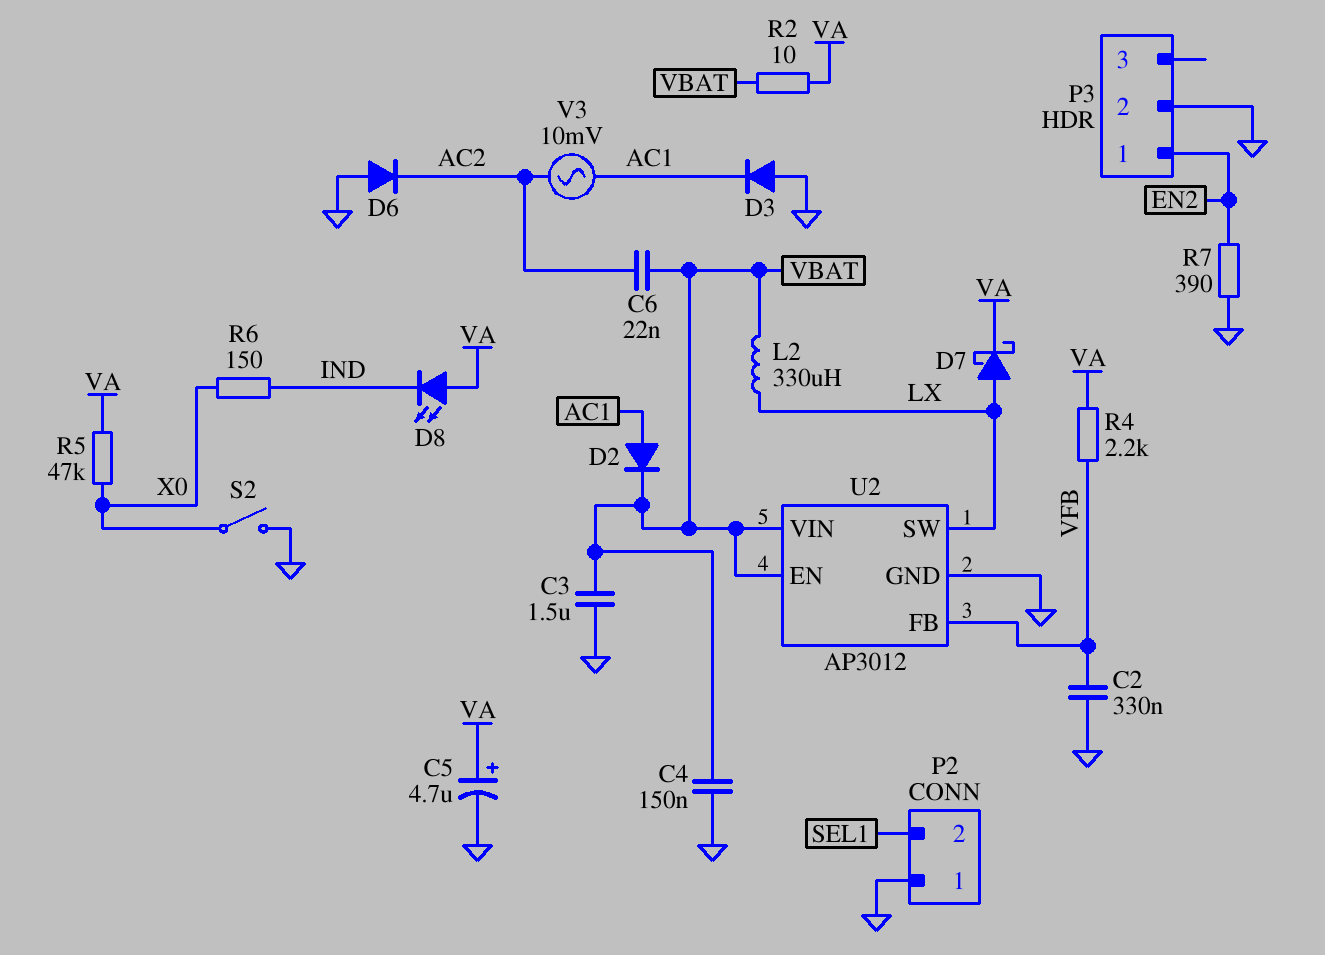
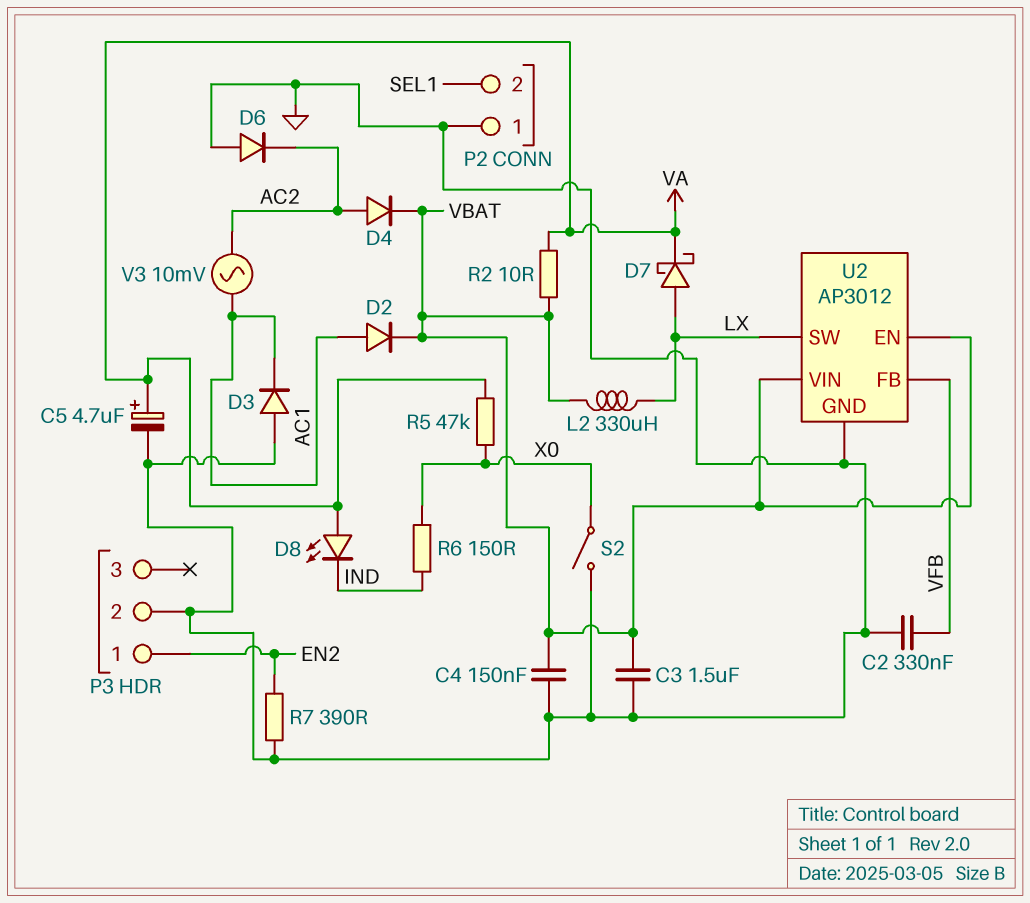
C6: 22nF (AC2, VBAT) -> none
D4: none -> diode (A AC2, K VBAT)
R4: 2.2k (VA, VFB) -> none

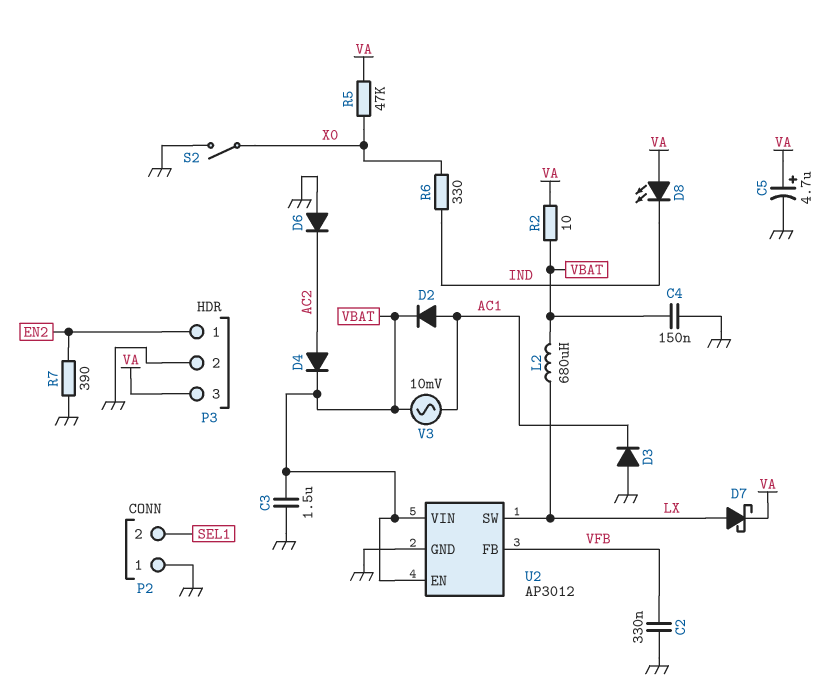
L2: 330uH (LX, VBAT) -> 680uH (LX, VBAT)
P3 pin 3: none -> VA
R6: 150 (IND, X0) -> 330 (IND, X0)
V3: AC 10mV (AC1, AC2) -> AC 10mV (AC1, VBAT)

